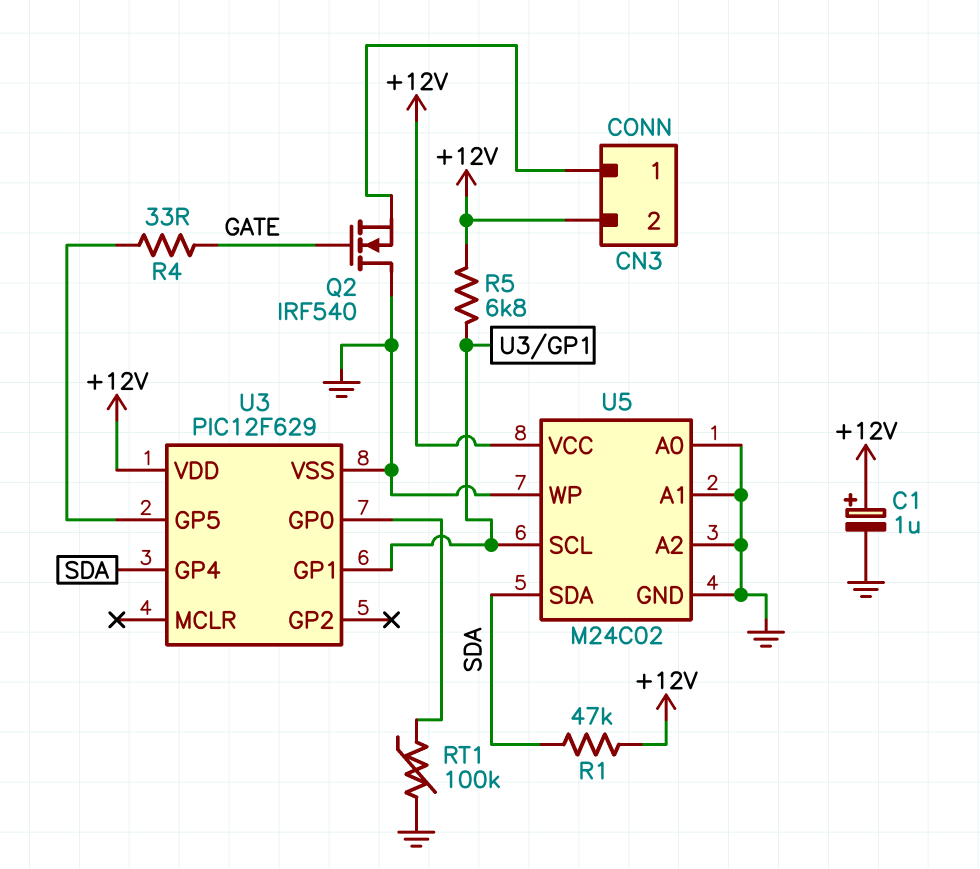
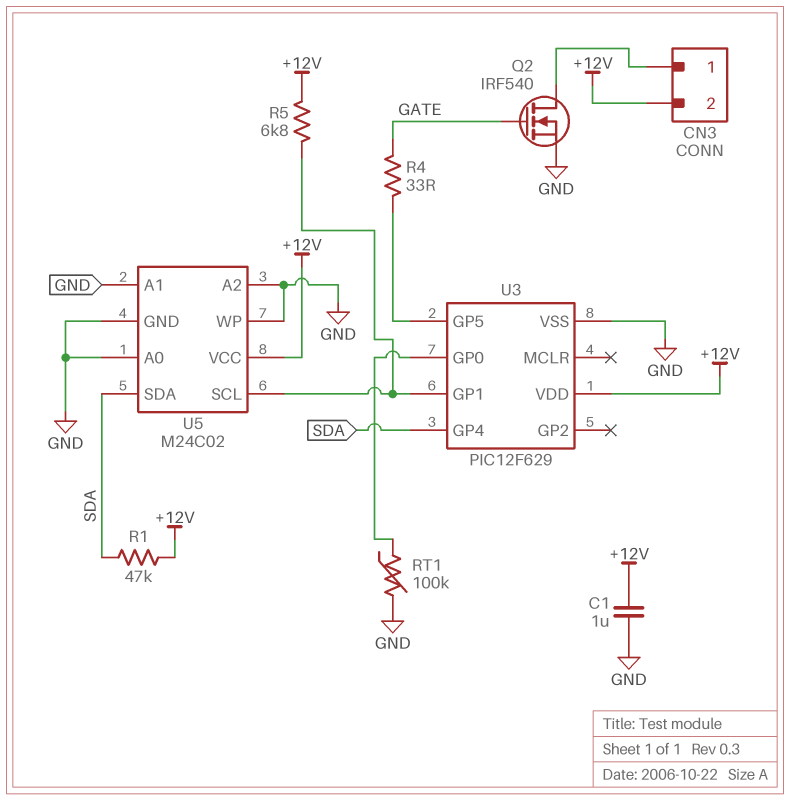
C1: 1uF (plus +12V, minus GND) -> 1uF (+12V, GND)
Q2: NMOS IRF540 (G GATE, D GND, S CN3/1) -> NMOS IRF540 (G GATE, D CN3/1, S GND)

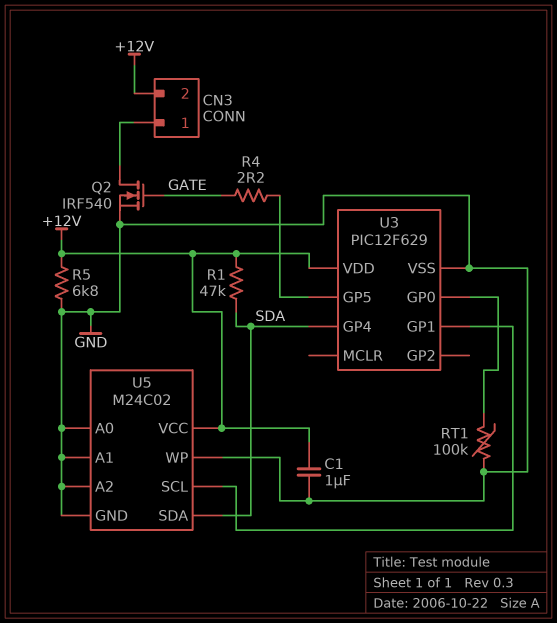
R4: 33 (GATE, U3/GP5) -> 2.2 (GATE, U3/GP5)
R5: 6.8k (+12V, U3/GP1) -> 6.8k (+12V, GND)

